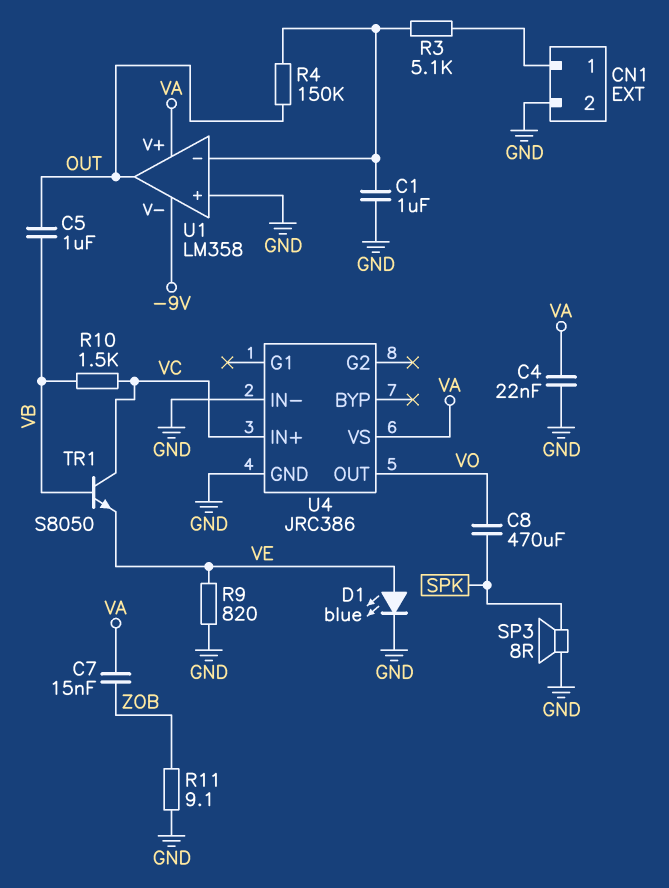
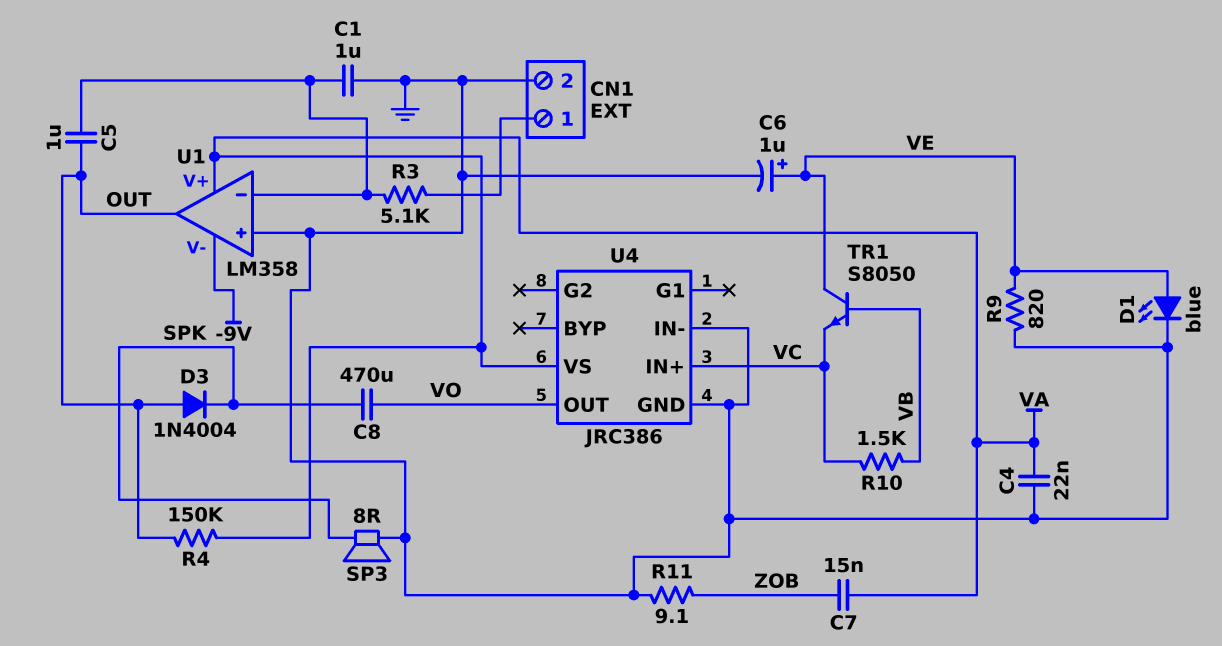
C5: 1uF (OUT, VB) -> 1uF (OUT, U1/in-)
C6: none -> 1uF (plus VE, minus GND)
D3: none -> diode 1N4004 (A OUT, K SPK)
R4: 150k (OUT, U1/in-) -> 150k (OUT, VA)
TR1: NPN S8050 (B VB, C VC, E VE) -> NPN S8050 (B VB, C VE, E VC)

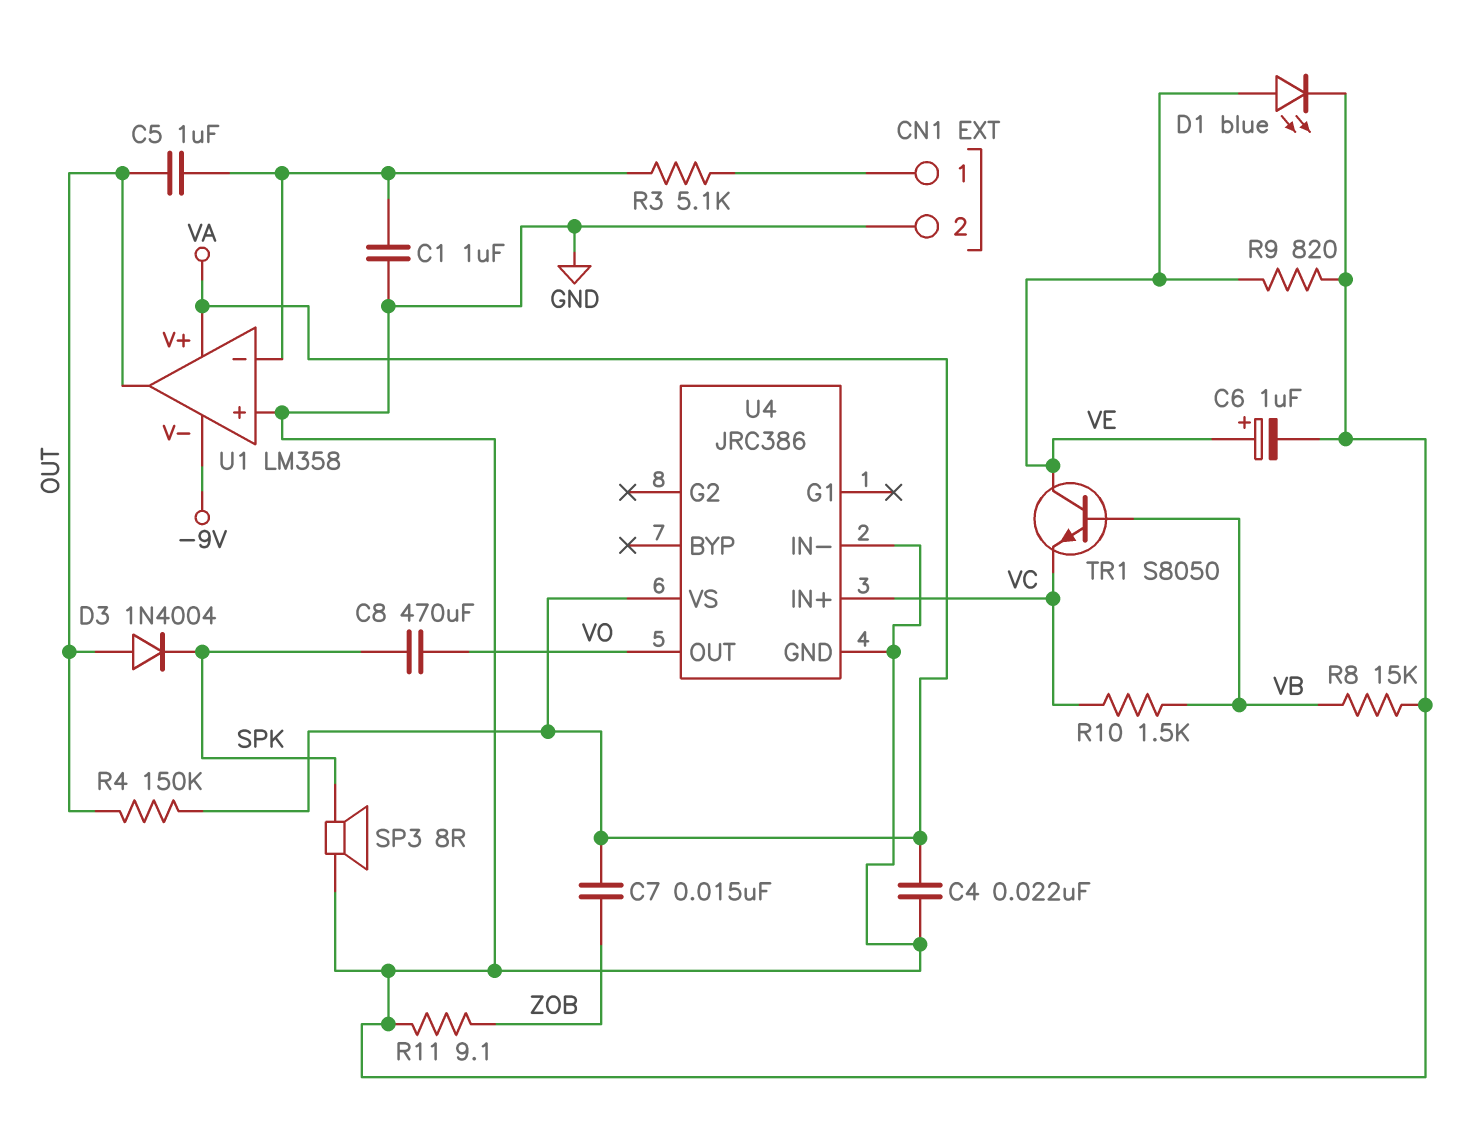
R8: none -> 15k (GND, VB)

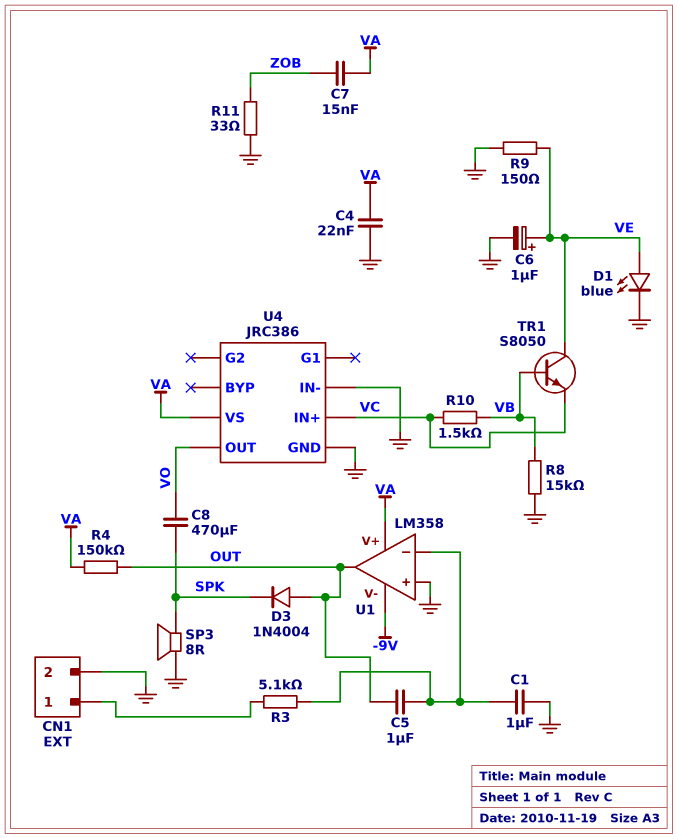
R9: 820 (GND, VE) -> 150 (GND, VE)
R11: 9.1 (GND, ZOB) -> 33 (GND, ZOB)

